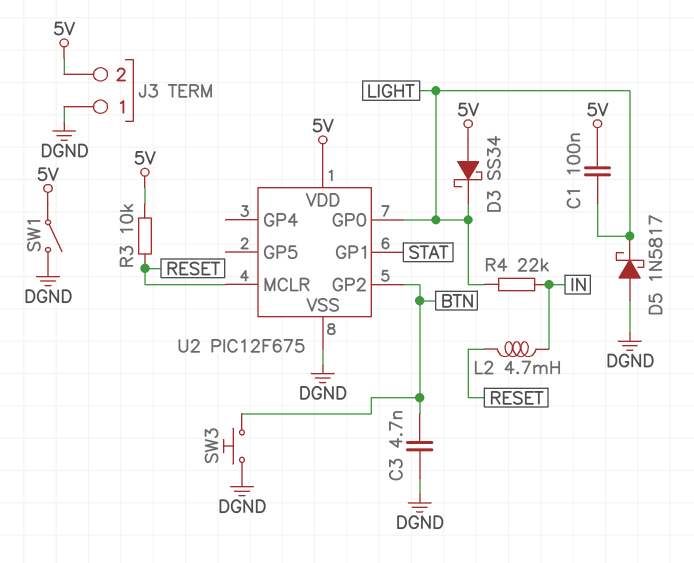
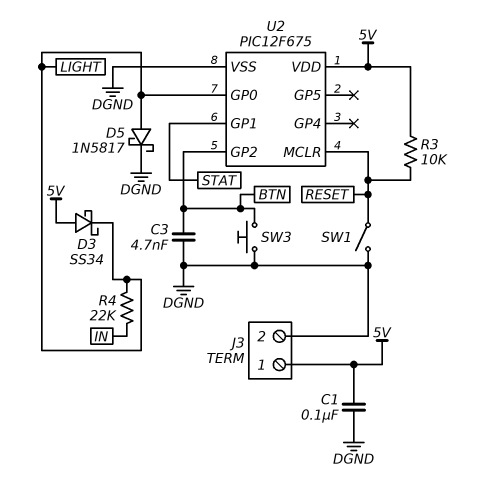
C1: 100nF (5V, LIGHT) -> 100nF (5V, DGND)
D5: schottky 1N5817 (A DGND, K LIGHT) -> schottky 1N5817 (A LIGHT, K DGND)
J3 pin 1: DGND -> 5V
J3 pin 2: 5V -> DGND
L2: 4.7mH (IN, RESET) -> none
SW1: switch (5V, DGND) -> switch (DGND, RESET)

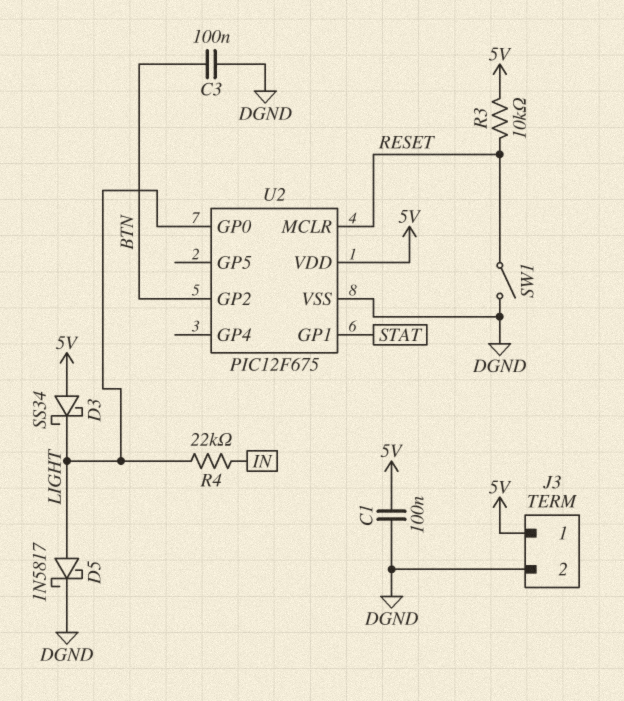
C3: 4.7nF (BTN, DGND) -> 100nF (BTN, DGND)
SW3: button (BTN, DGND) -> none

